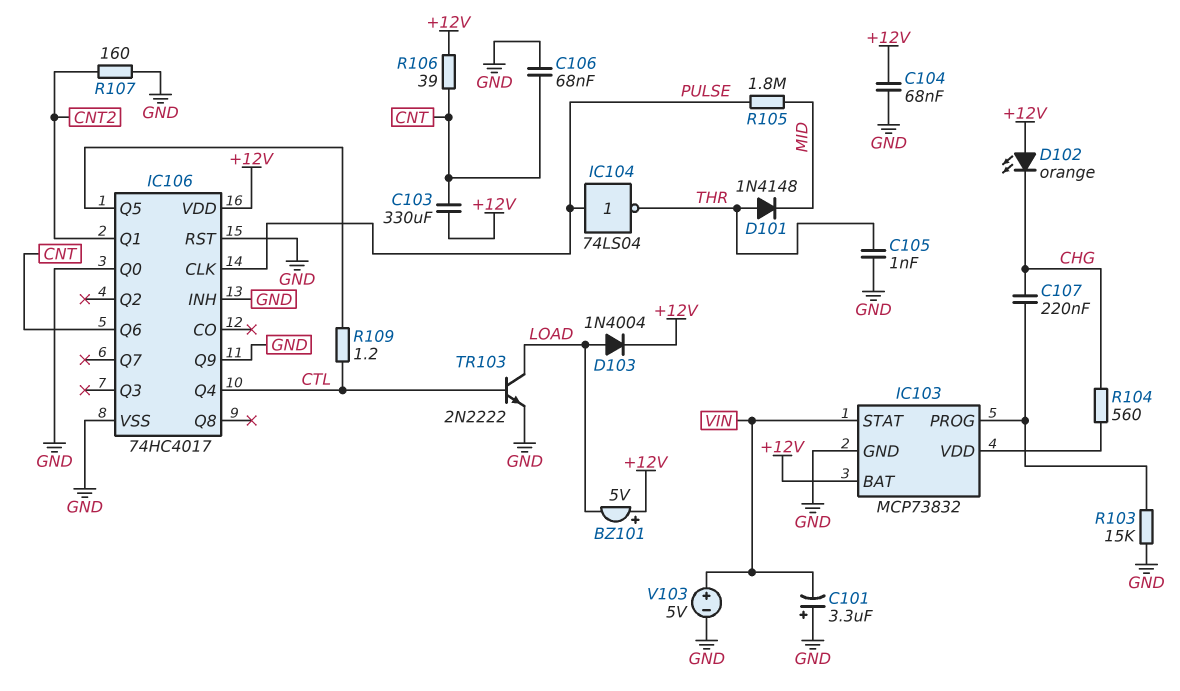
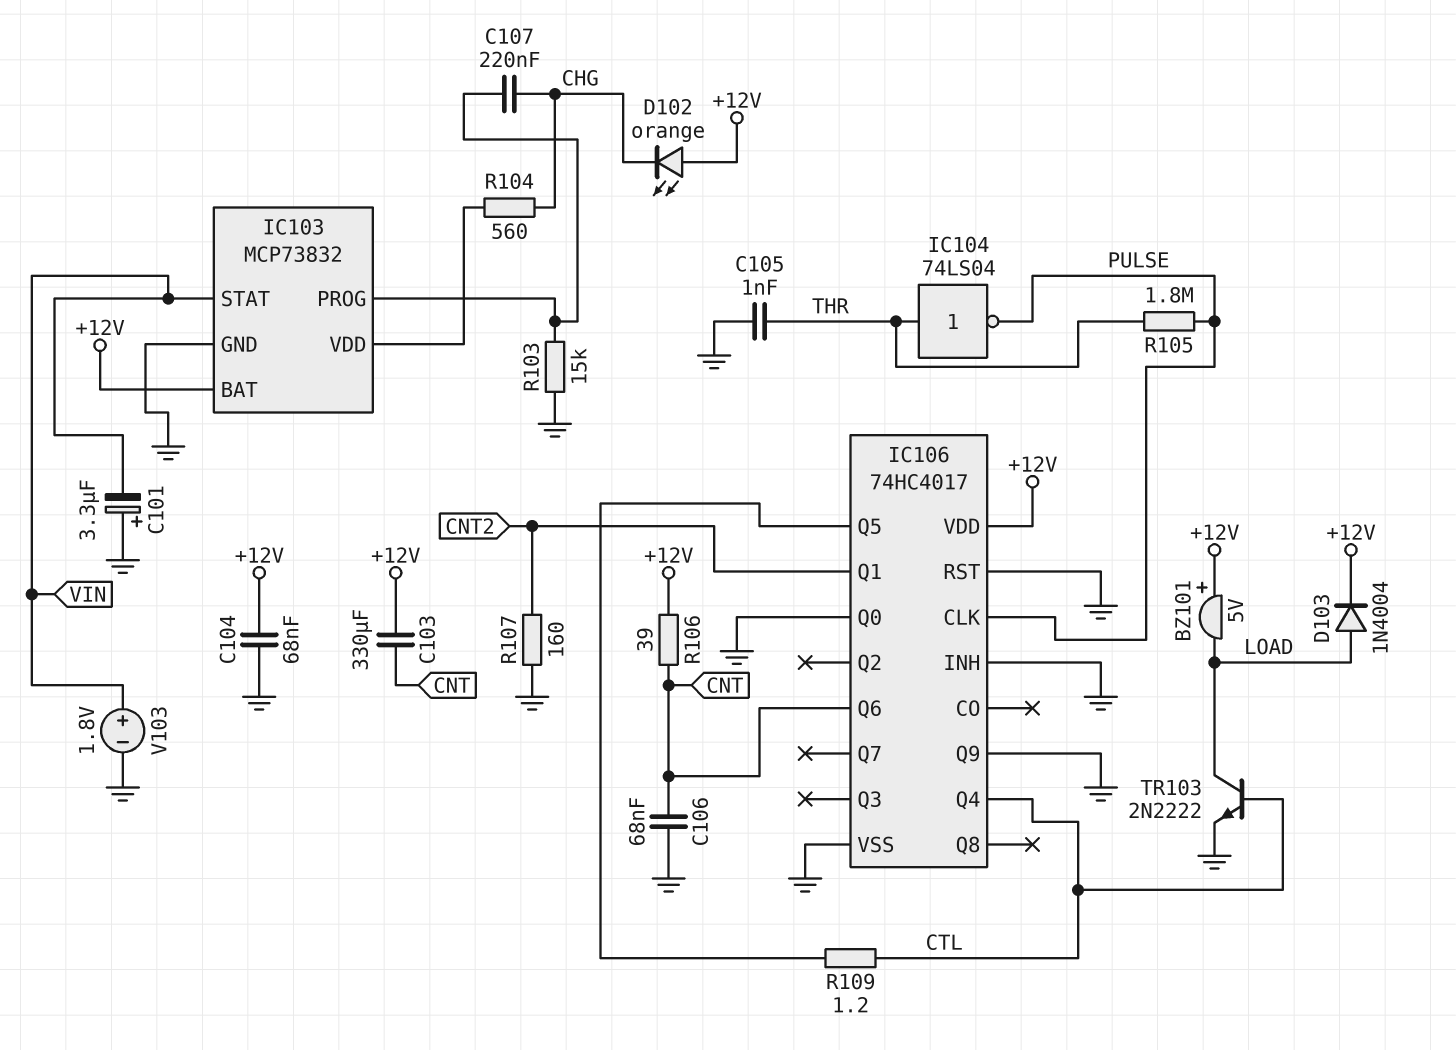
D101: diode 1N4148 (A THR, K MID) -> none
IC104: NOT 74LS04 (in PULSE, out THR) -> NOT 74LS04 (in THR, out PULSE)
R105: 1.8M (MID, PULSE) -> 1.8M (PULSE, THR)
V103: 5V (plus VIN, minus GND) -> 1.8V (plus VIN, minus GND)

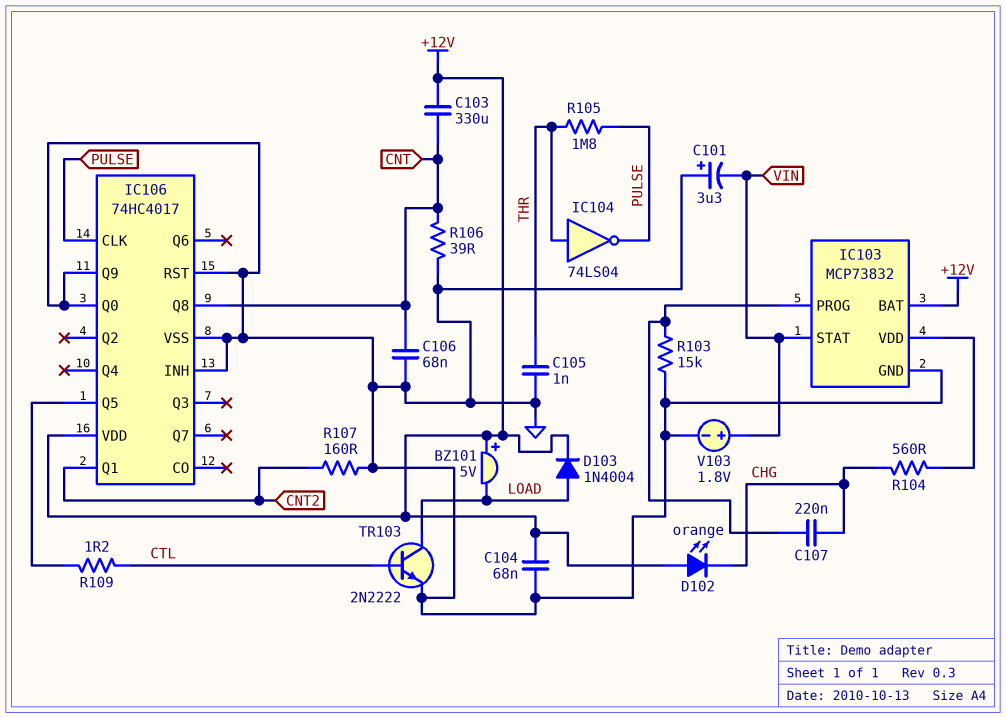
IC106 pin Q4: CTL -> none
IC106 pin Q6: CNT -> none
IC106 pin Q8: none -> CNT
R106: 39 (+12V, CNT) -> 39 (CNT, GND)

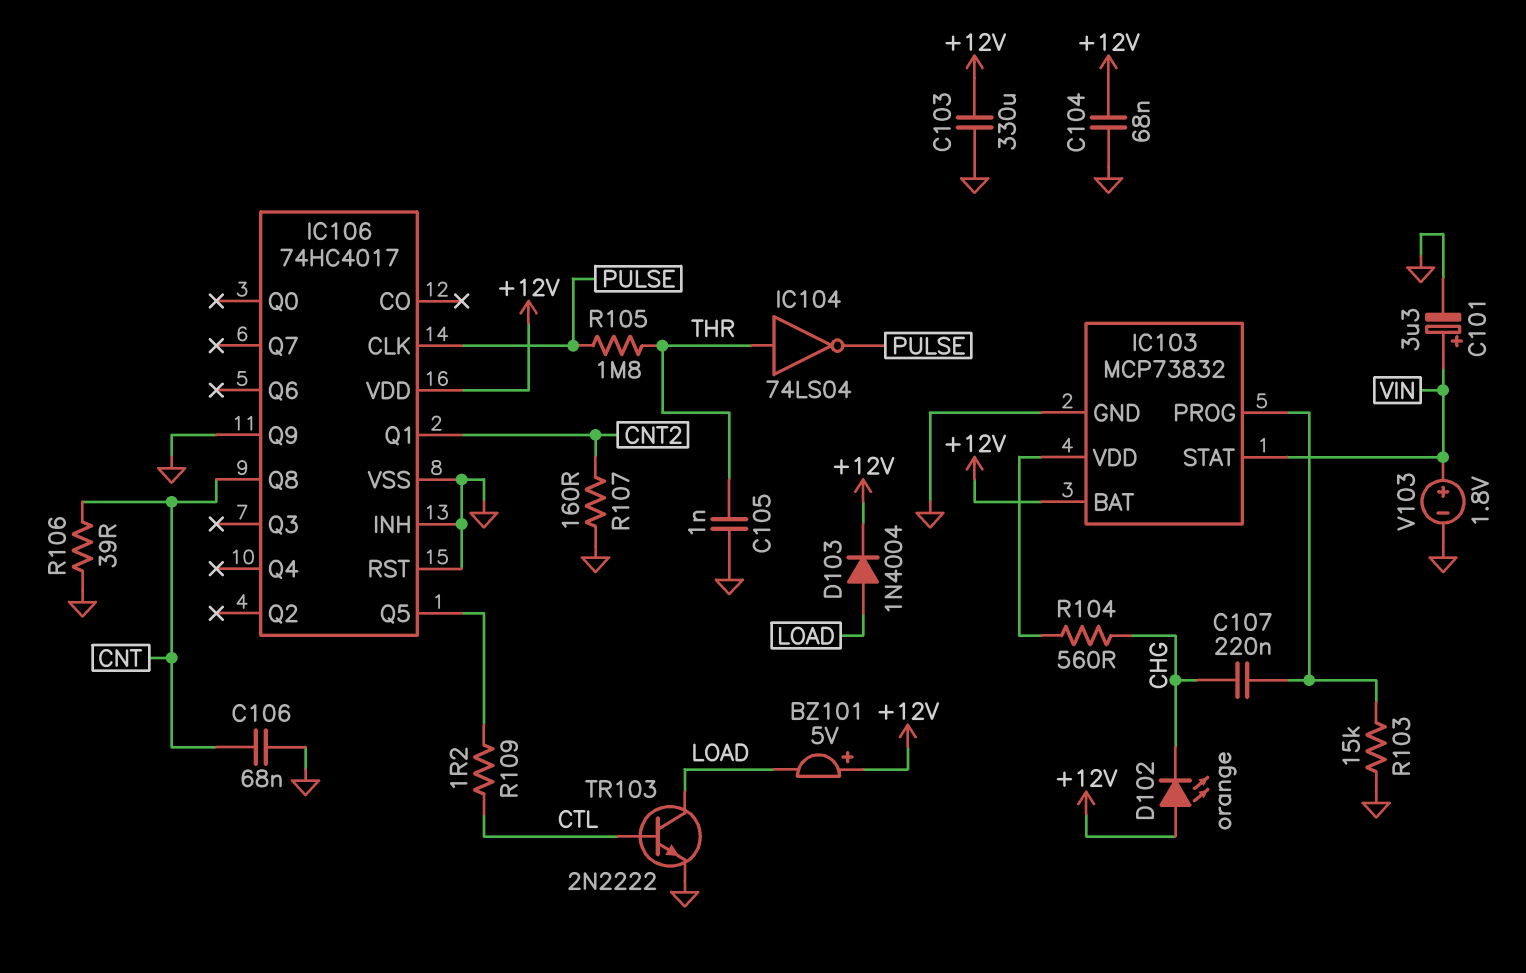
C101: 3.3uF (plus GND, minus VIN) -> 3.3uF (plus VIN, minus GND)
C103: 330uF (+12V, CNT) -> 330uF (+12V, GND)
IC106 pin Q0: GND -> none

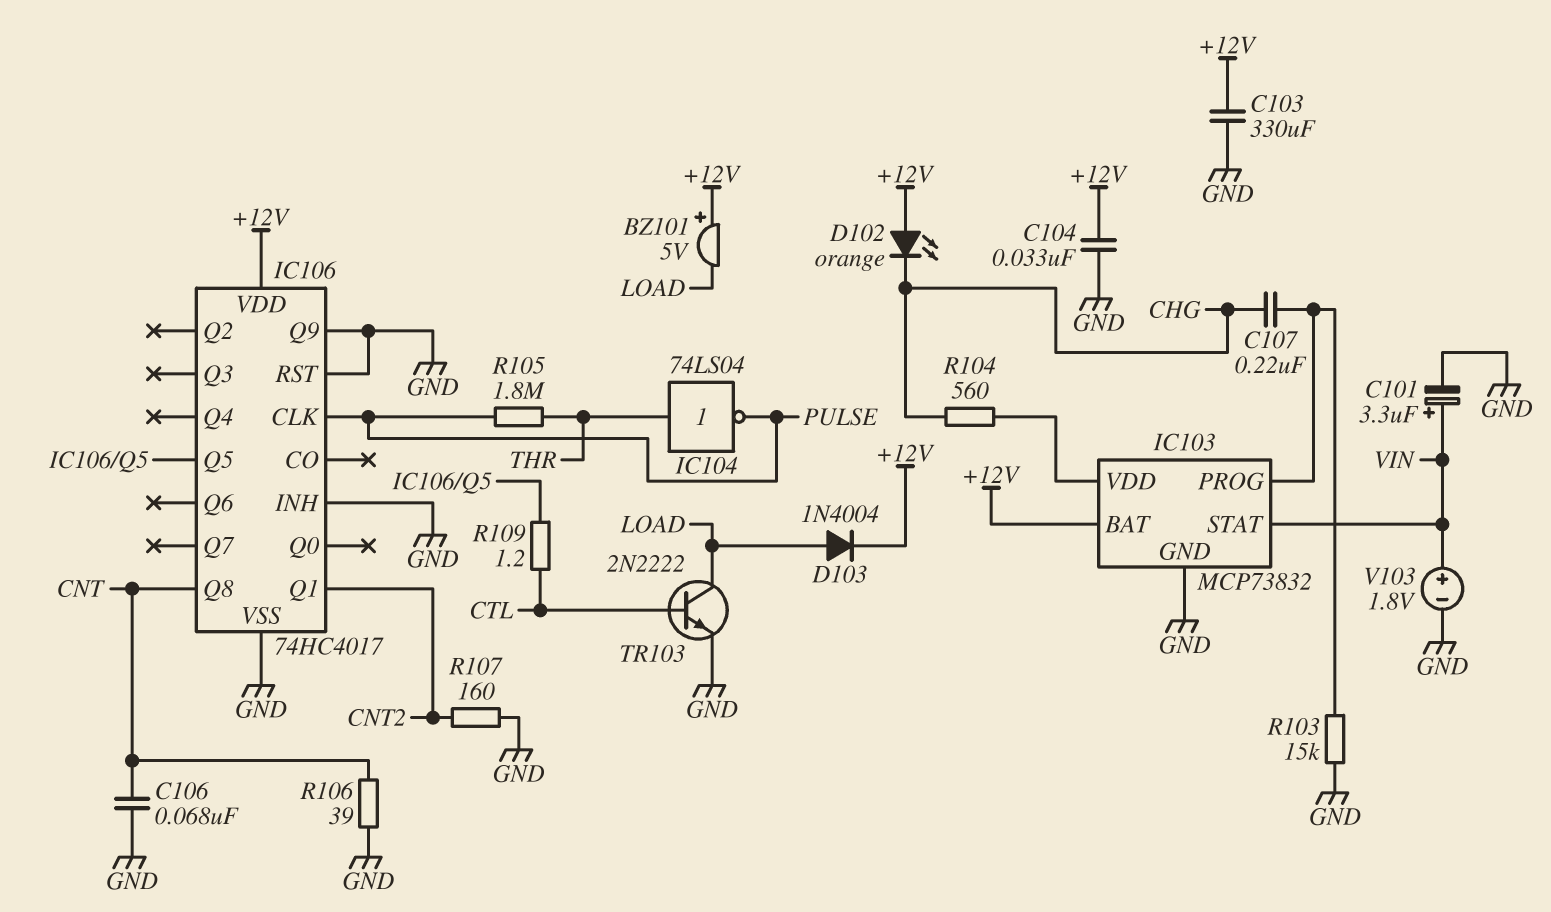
C104: 68nF (+12V, GND) -> 33nF (+12V, GND)
C105: 1nF (GND, THR) -> none

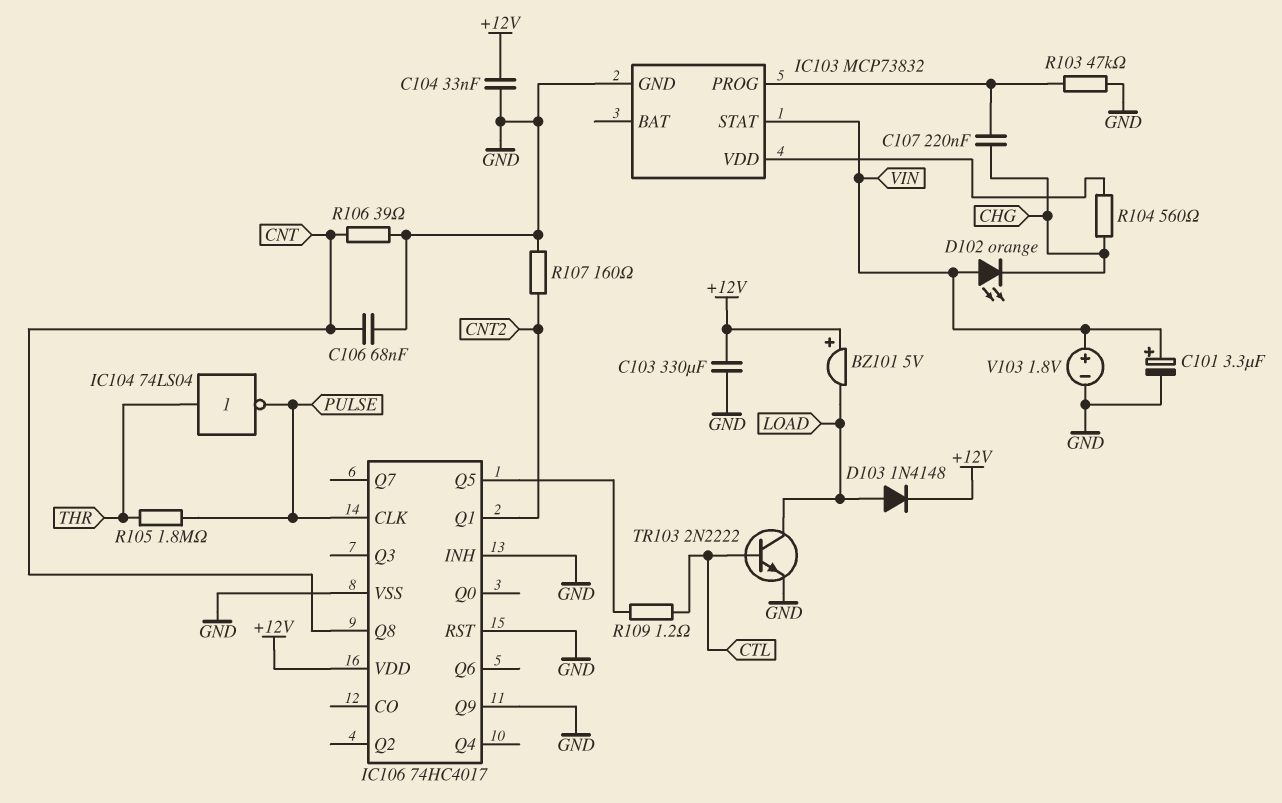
D102: LED orange (A +12V, K CHG) -> LED orange (A VIN, K CHG)
D103: diode 1N4004 (A LOAD, K +12V) -> diode 1N4148 (A LOAD, K +12V)
IC103 pin BAT: +12V -> none
R103: 15k (GND, IC103/PROG) -> 47k (GND, IC103/PROG)

